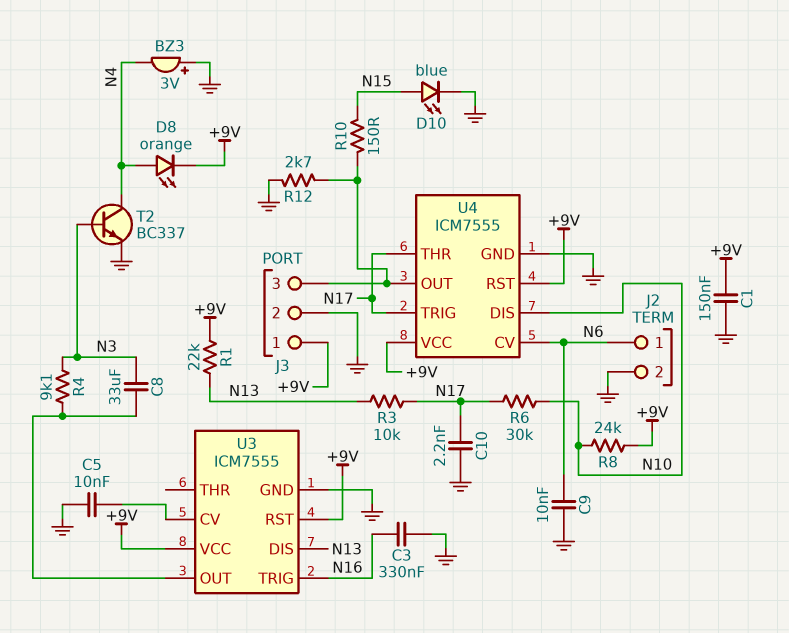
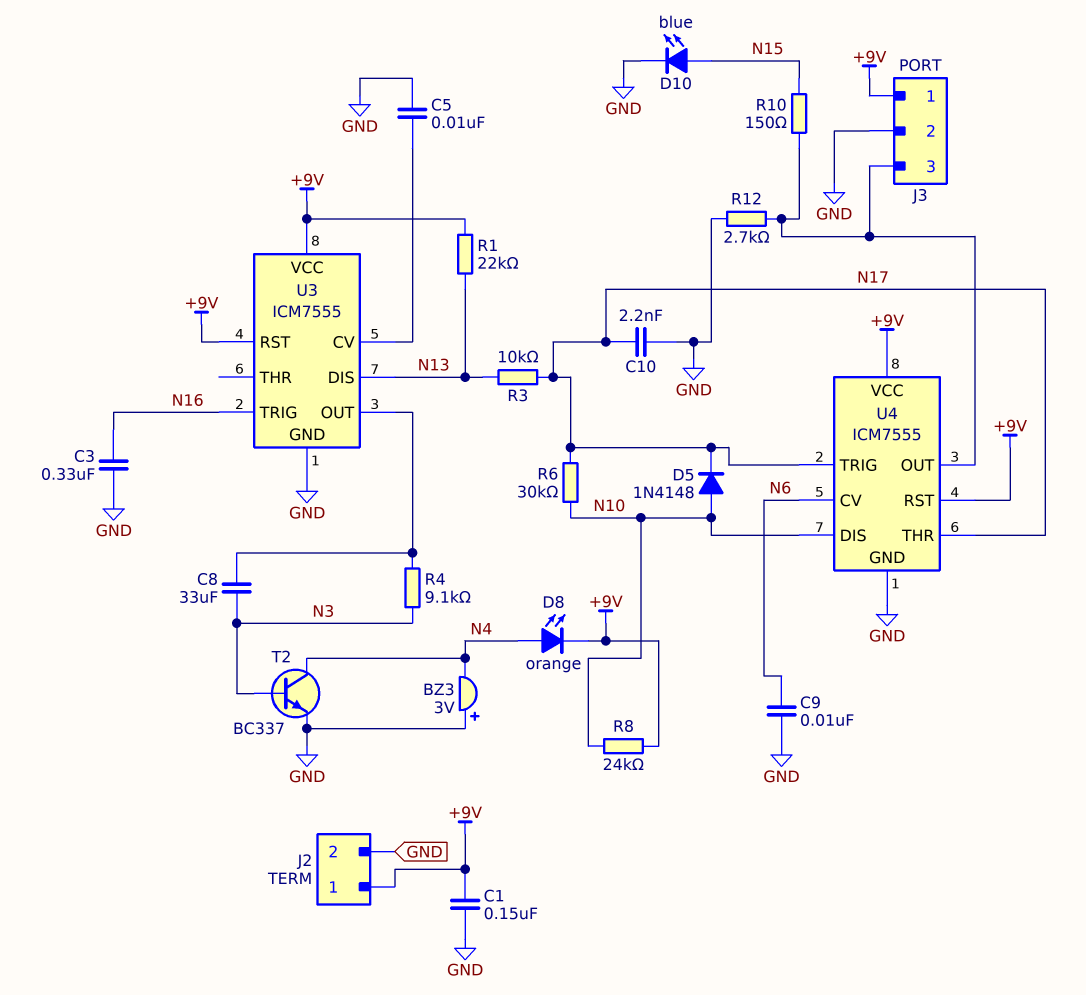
D5: none -> diode 1N4148 (A N10, K N17)
J2 pin 1: N6 -> +9V

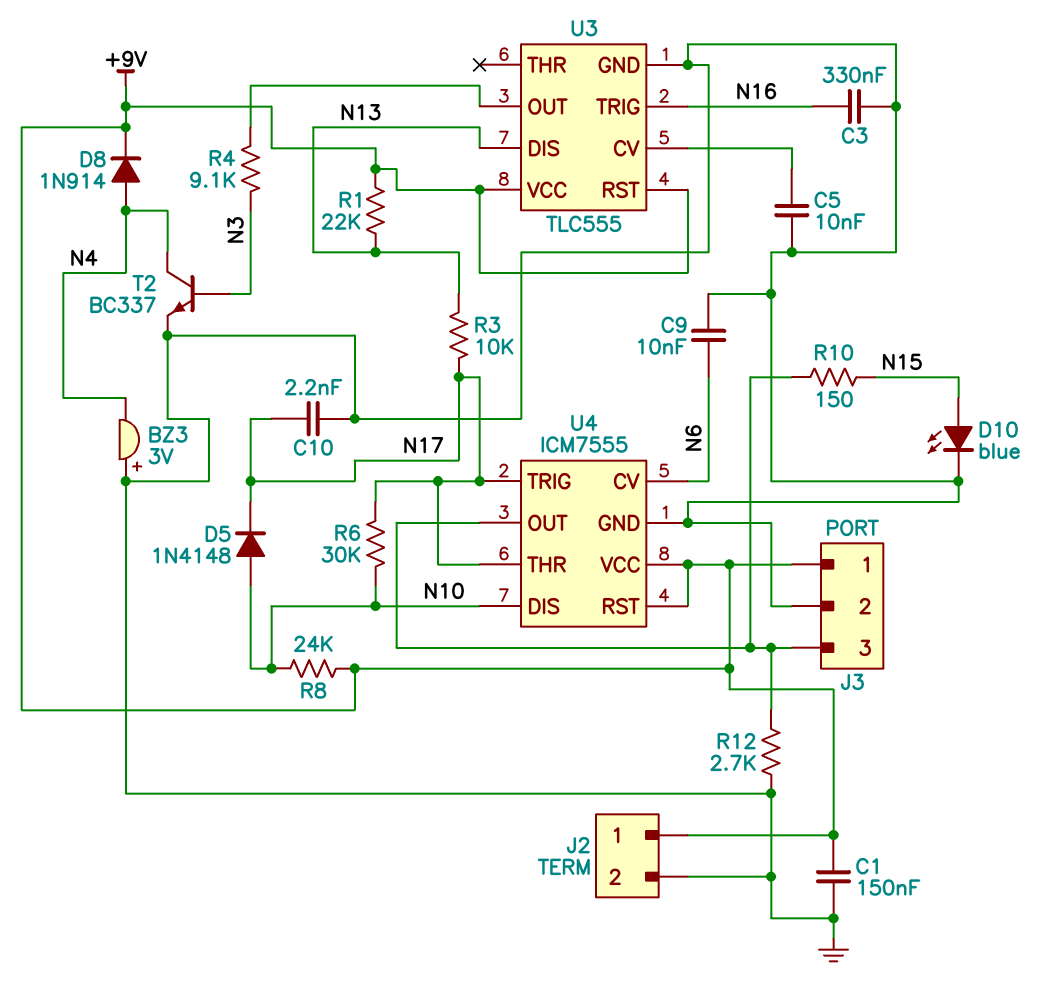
C8: 33uF (N3, U3/OUT) -> none
D8: LED orange (A N4, K +9V) -> diode 1N914 (A N4, K +9V)
U3: ICM7555 -> TLC555

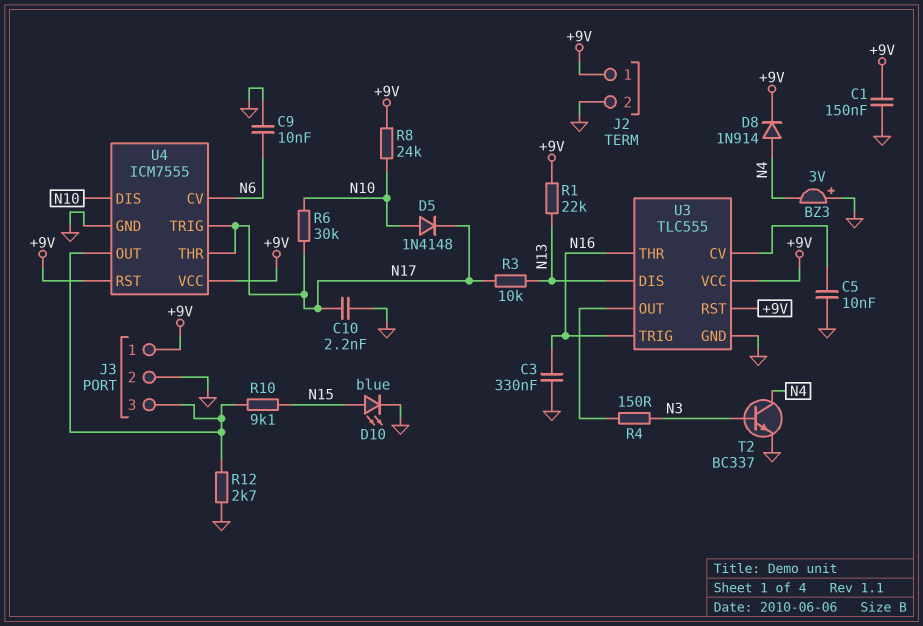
R4: 9.1k (N3, U3/OUT) -> 150 (N3, U3/OUT)
R10: 150 (J3/3, N15) -> 9.1k (J3/3, N15)
U3 pin THR: none -> N16

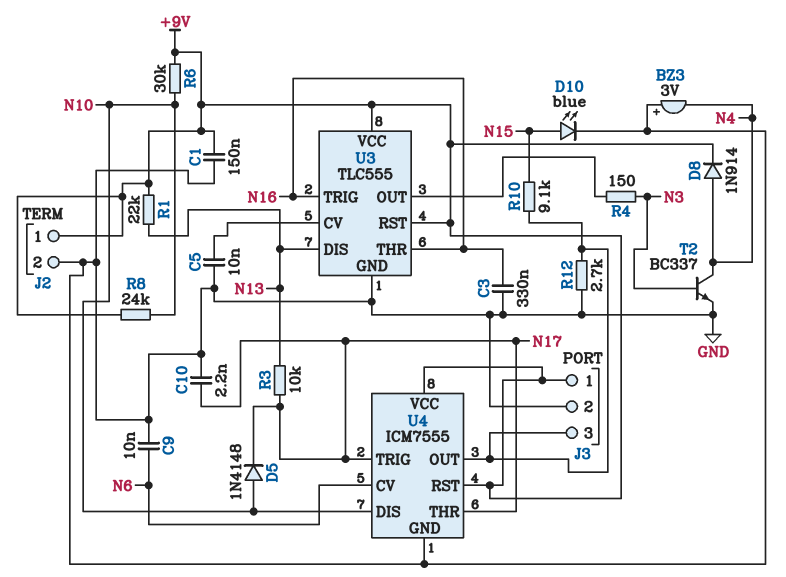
R6: 30k (N10, N17) -> 30k (+9V, N10)

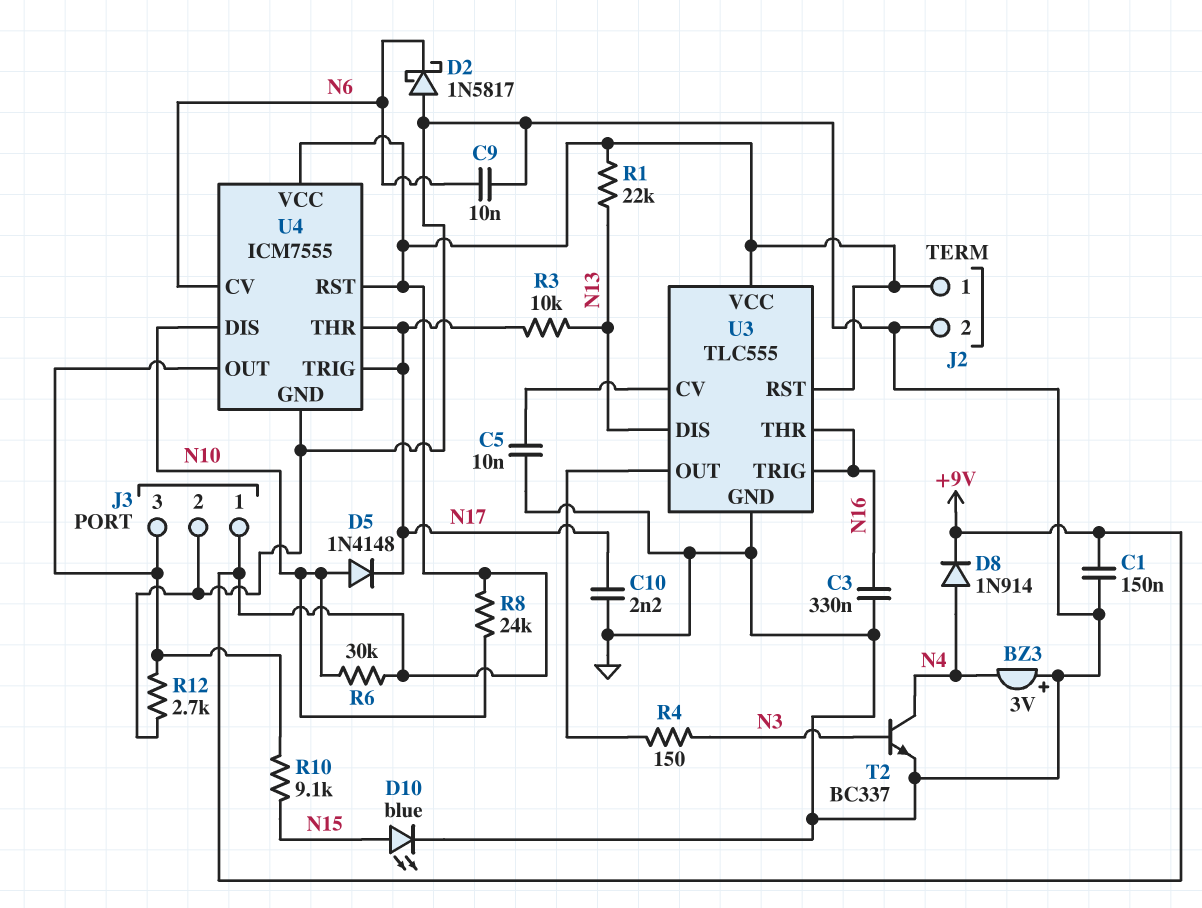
D2: none -> schottky 1N5817 (A GND, K N6)

